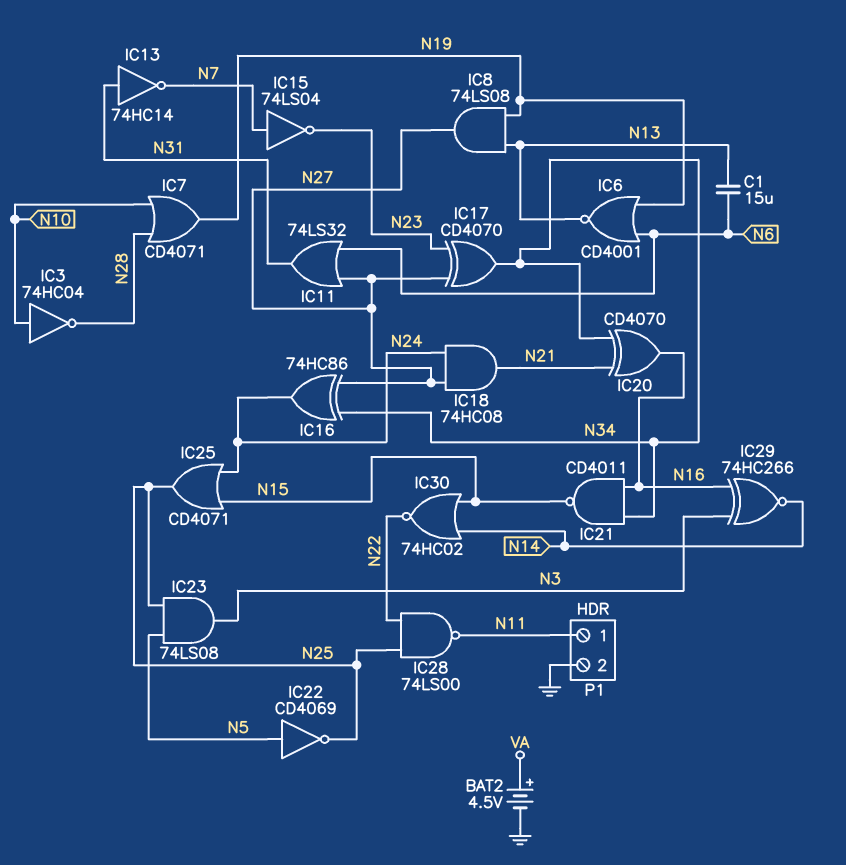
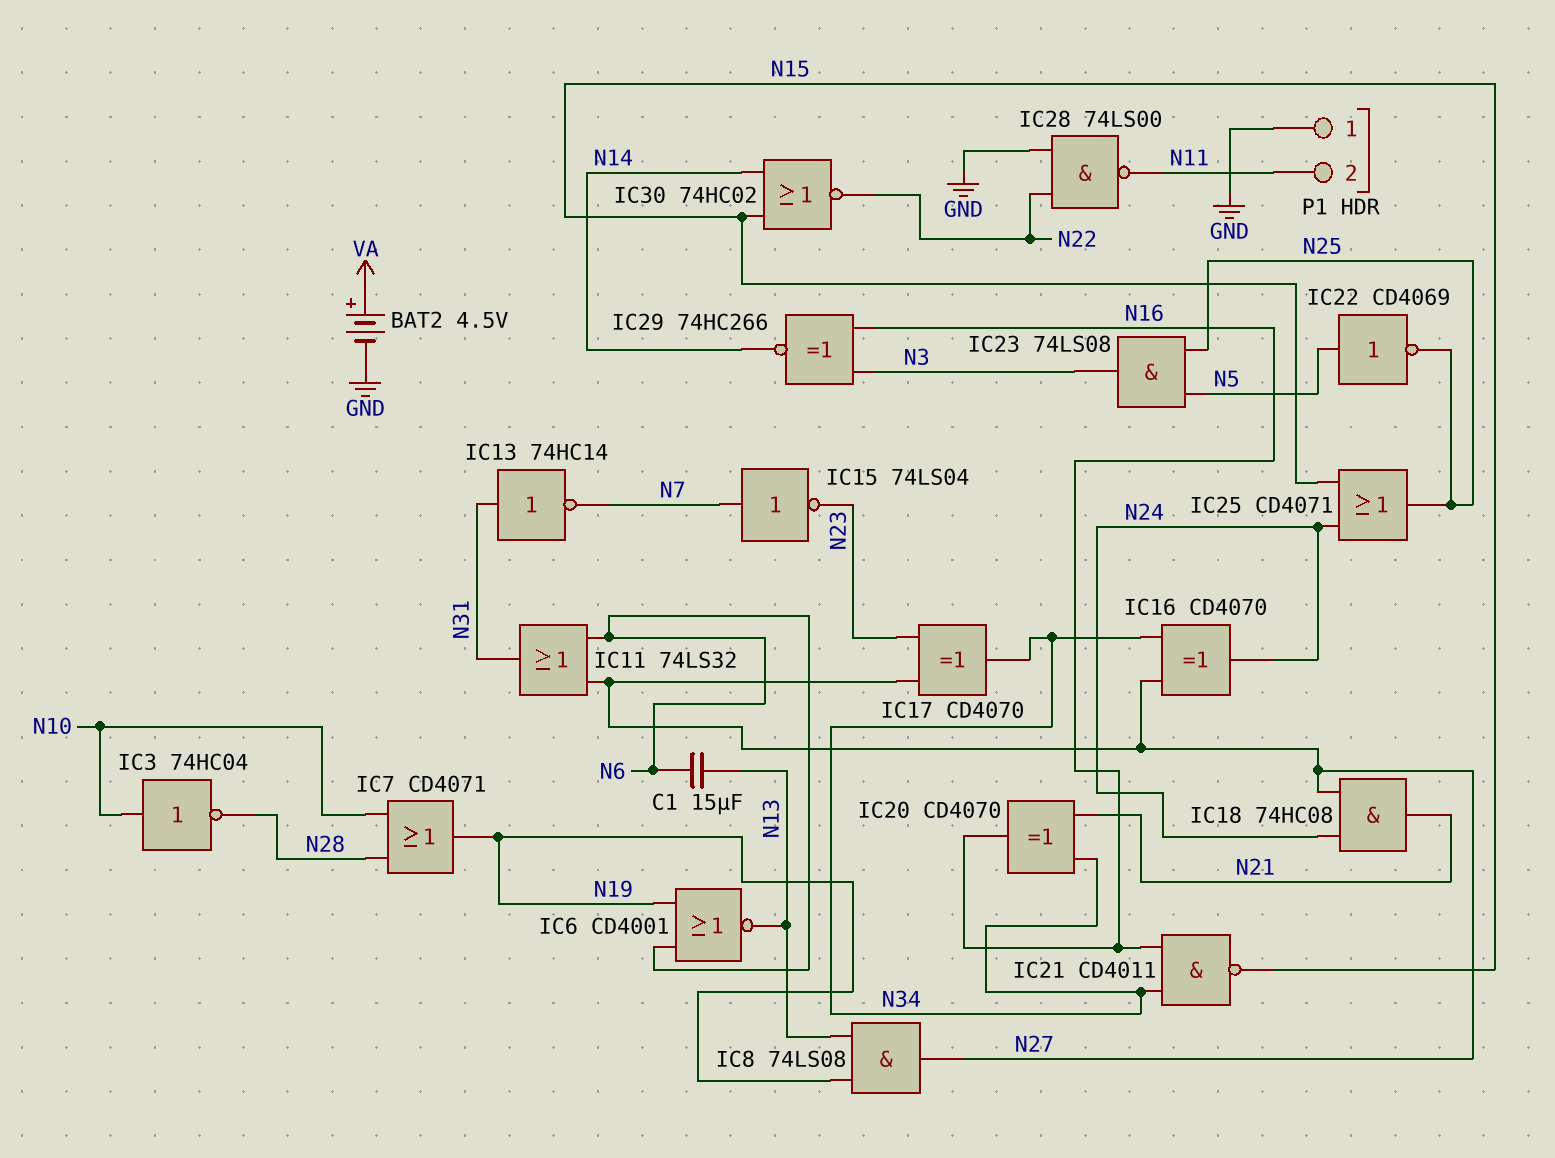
IC16: XOR 74HC86 (in N27, in N34, out N24) -> XOR CD4070 (in N27, in N34, out N24)
IC28: NAND 74LS00 (in N22, in N25, out N11) -> NAND 74LS00 (in GND, in N22, out N11)
P1 pin 1: N11 -> GND
P1 pin 2: GND -> N11

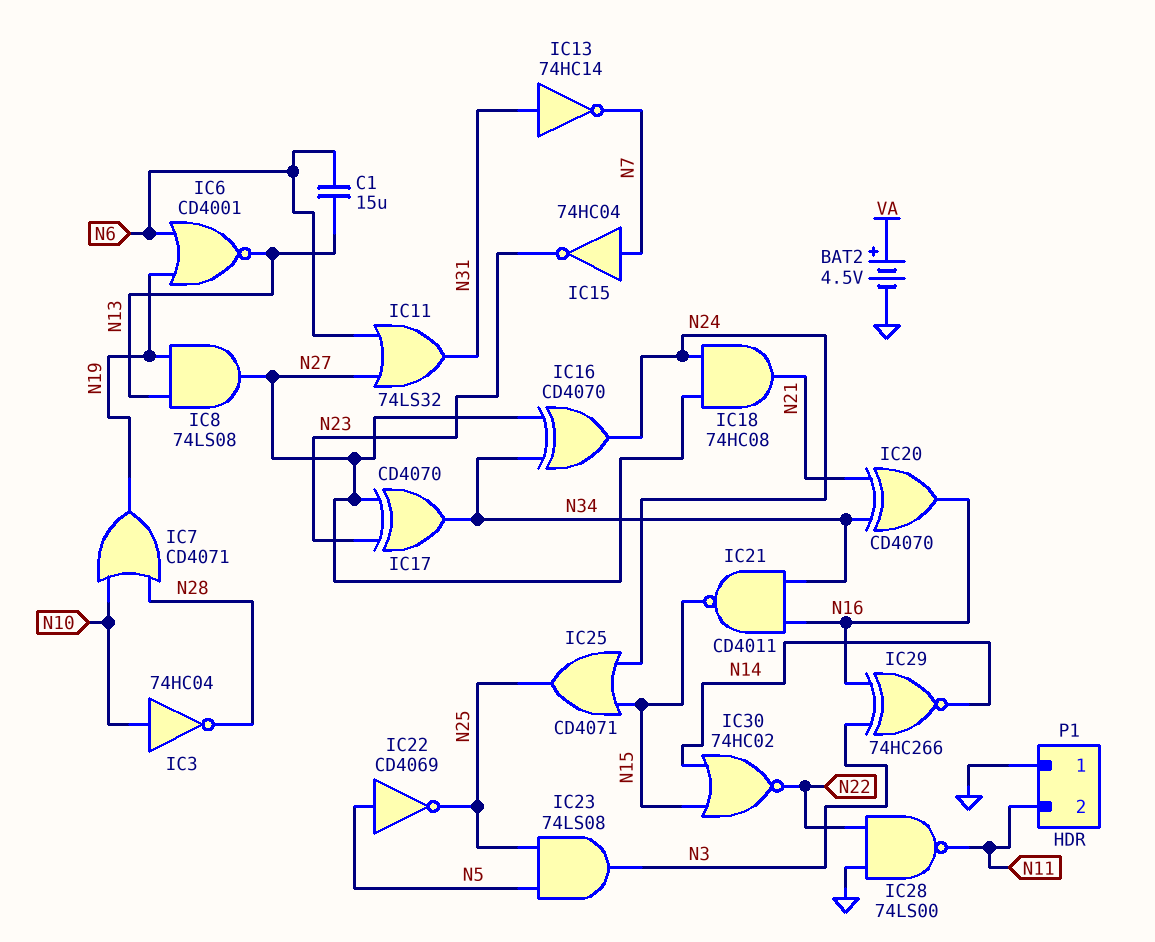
IC15: NOT 74LS04 (in N7, out N23) -> NOT 74HC04 (in N7, out N23)

